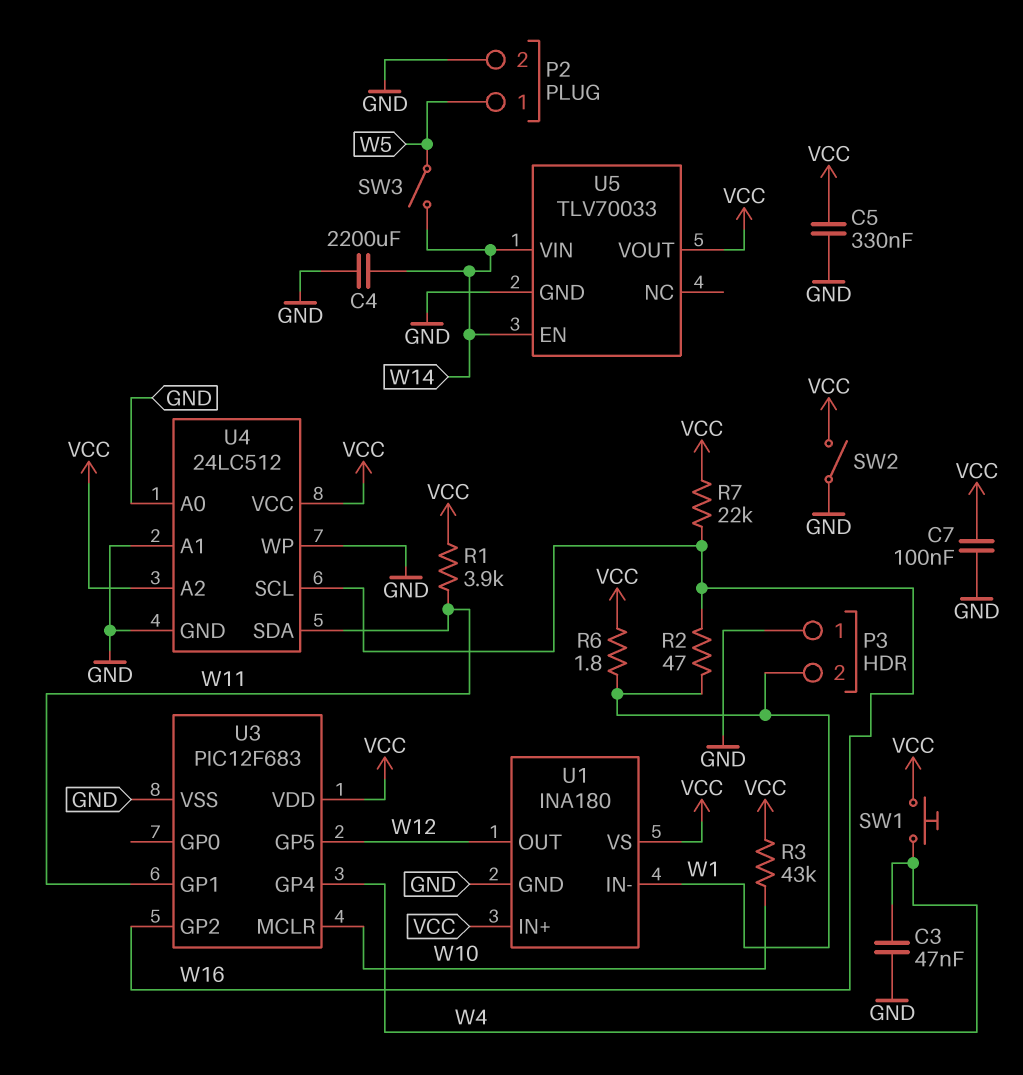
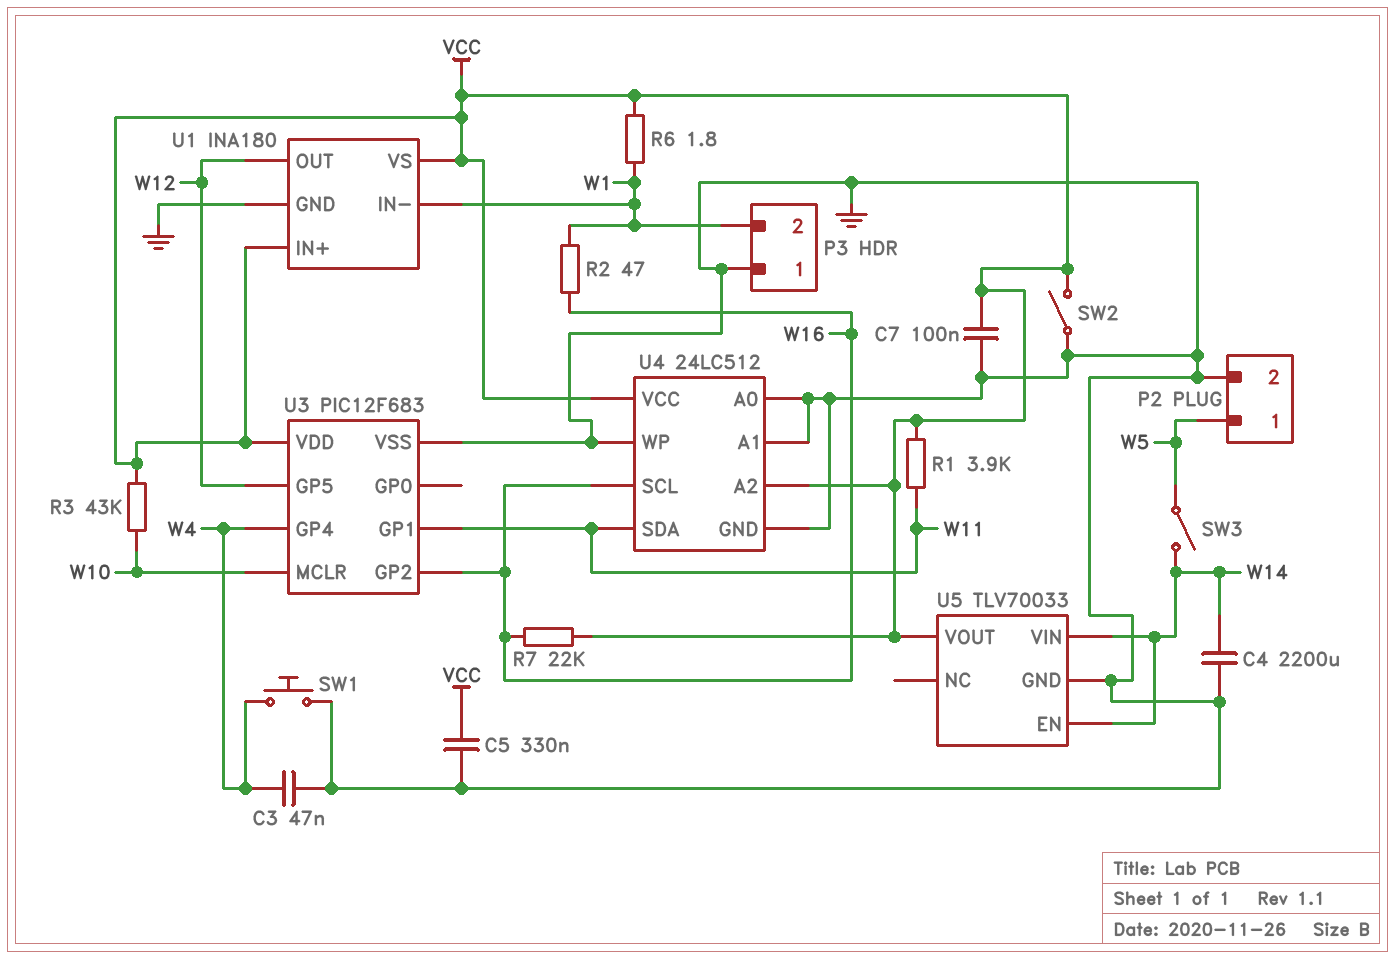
SW1: button (VCC, W4) -> button (GND, W4)

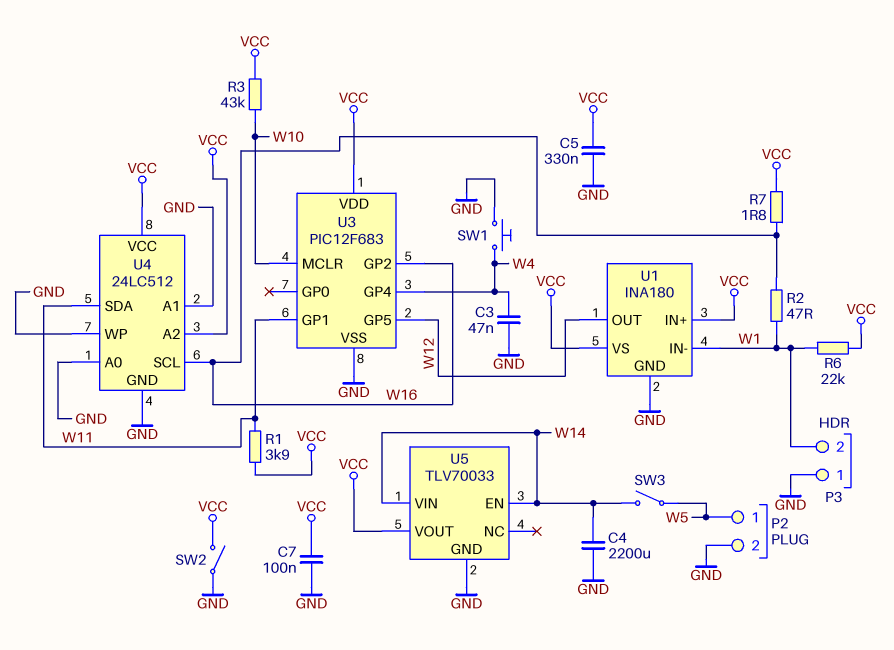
R6: 1.8 (VCC, W1) -> 22k (VCC, W1)
R7: 22k (VCC, W16) -> 1.8 (VCC, W16)

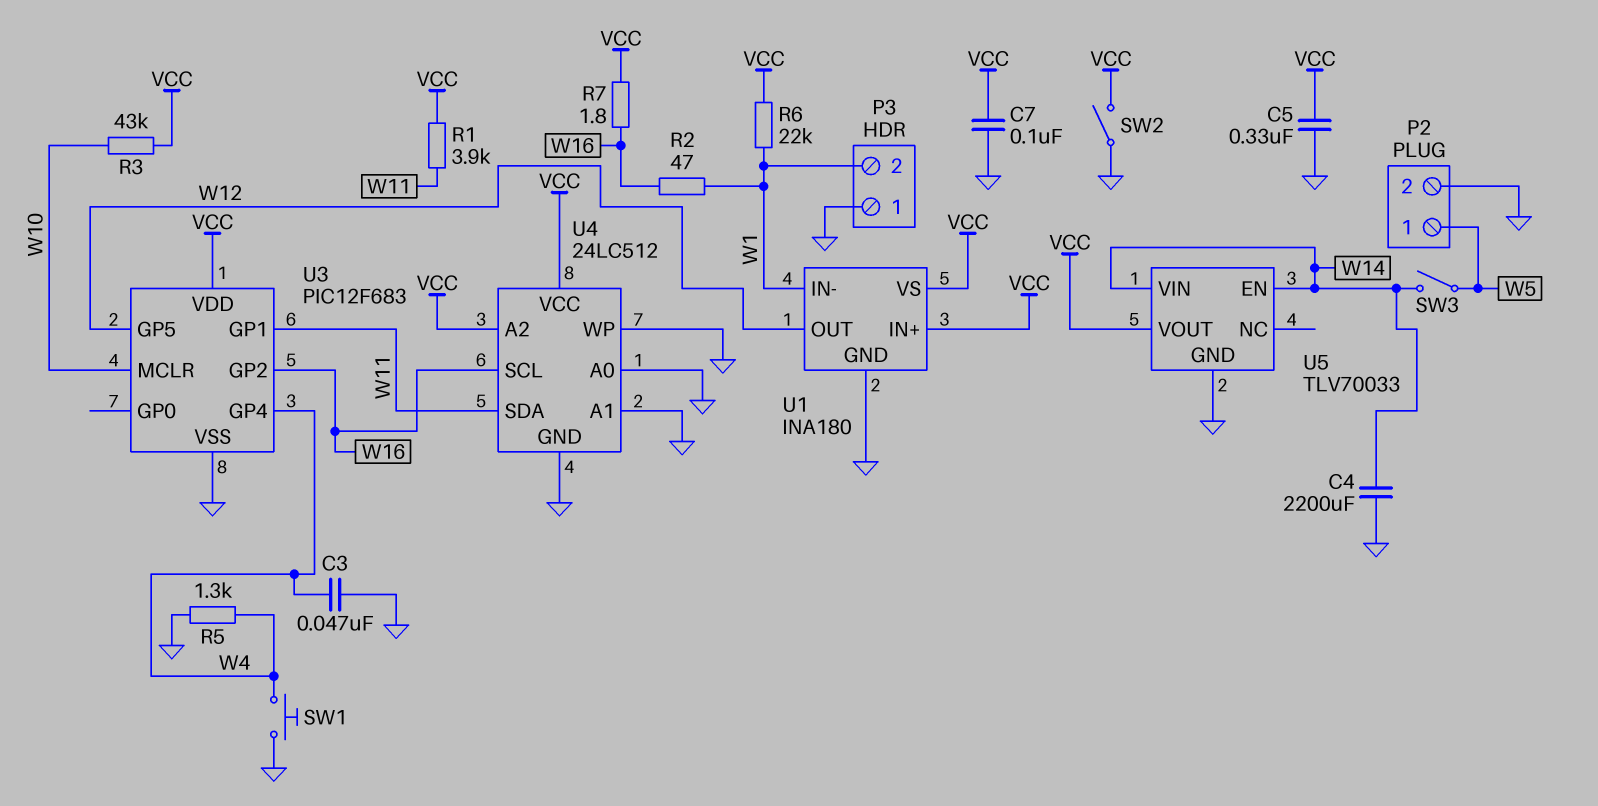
R5: none -> 1.3k (GND, W4)

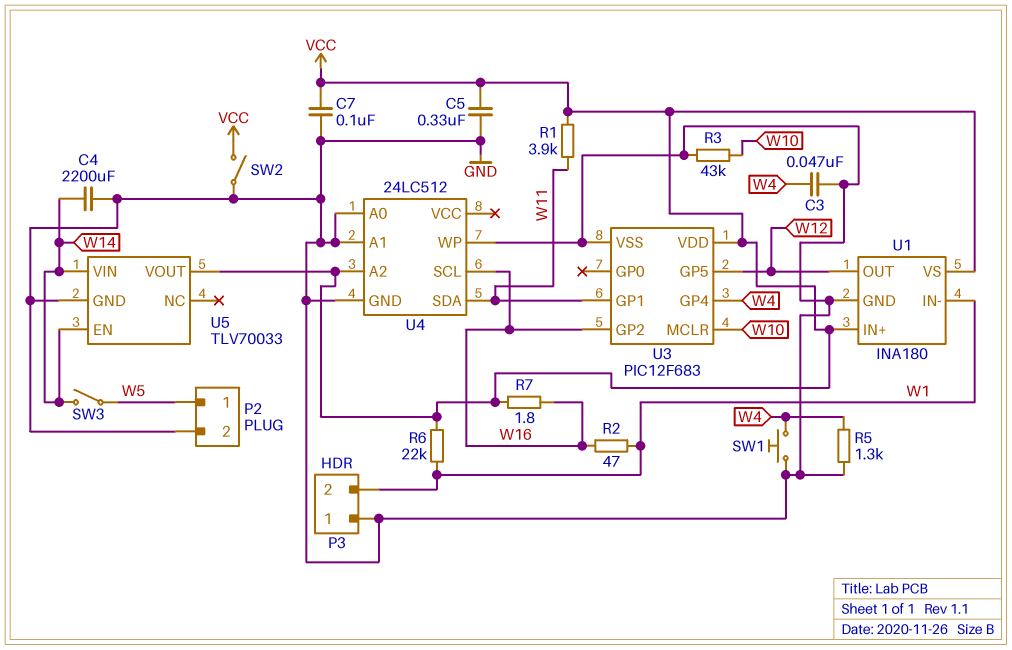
R3: 43k (VCC, W10) -> 43k (GND, W10)
U4 pin VCC: VCC -> none

